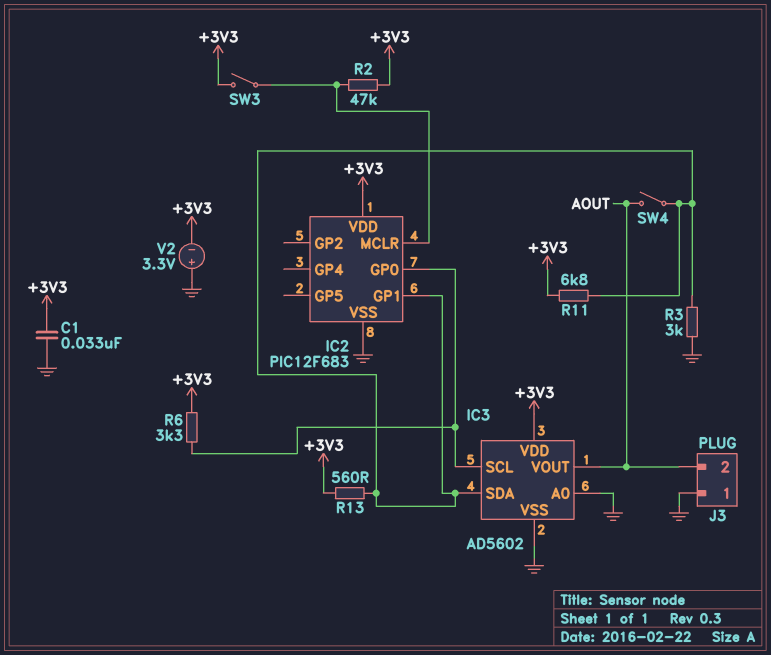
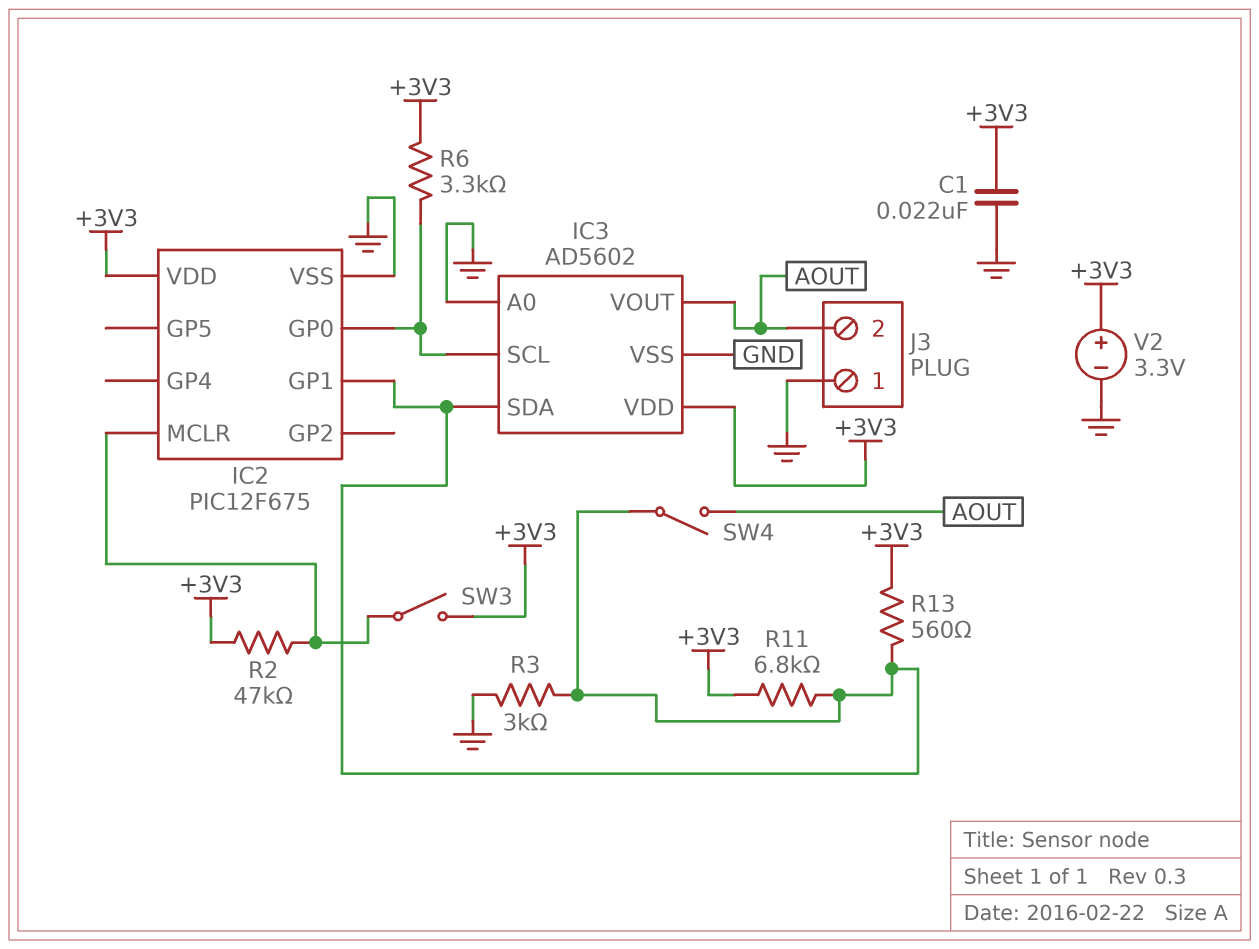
C1: 33nF (+3V3, GND) -> 22nF (+3V3, GND)
IC2: PIC12F683 -> PIC12F675
V2: 3.3V (plus GND, minus +3V3) -> 3.3V (plus +3V3, minus GND)

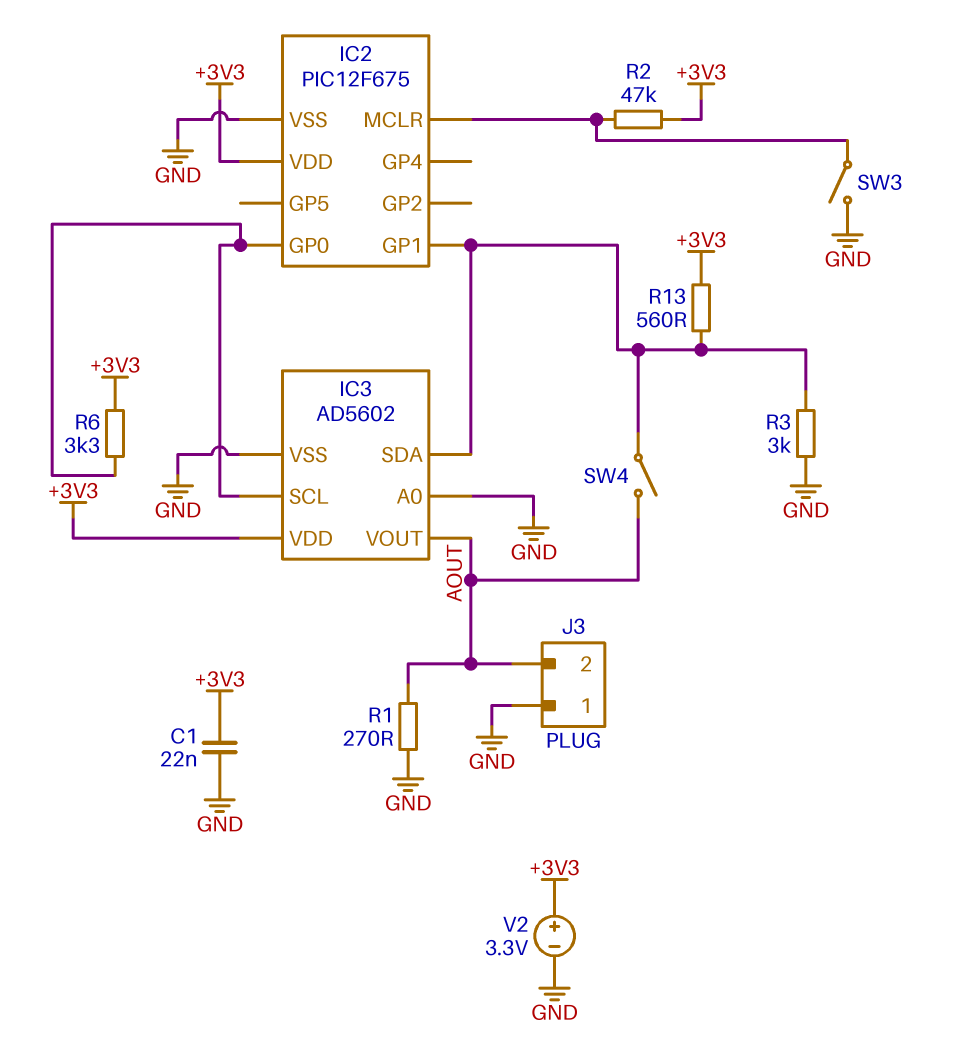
R1: none -> 270 (AOUT, GND)
R11: 6.8k (+3V3, IC2/GP1) -> none
SW3: switch (+3V3, IC2/MCLR) -> switch (GND, IC2/MCLR)

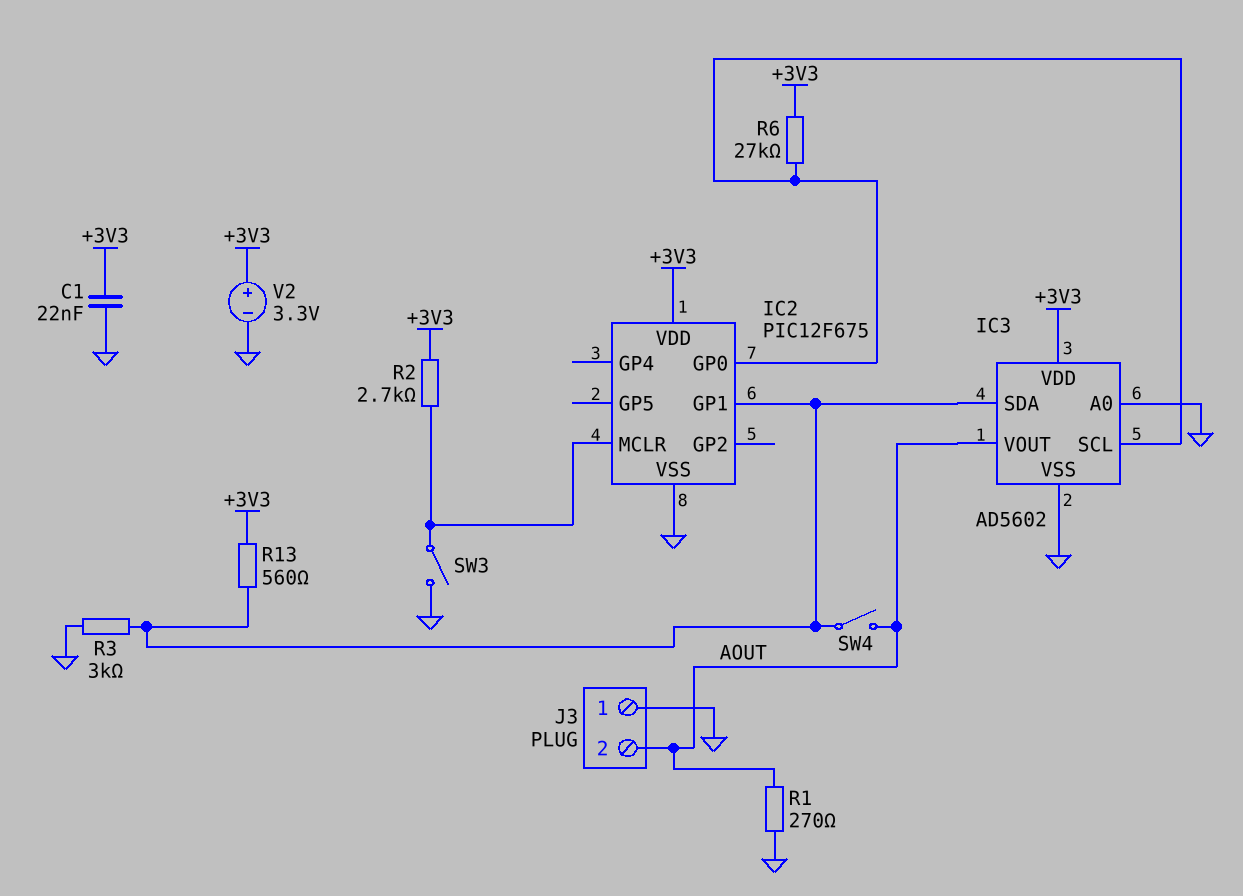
R2: 47k (+3V3, IC2/MCLR) -> 2.7k (+3V3, IC2/MCLR)
R6: 3.3k (+3V3, IC2/GP0) -> 27k (+3V3, IC2/GP0)

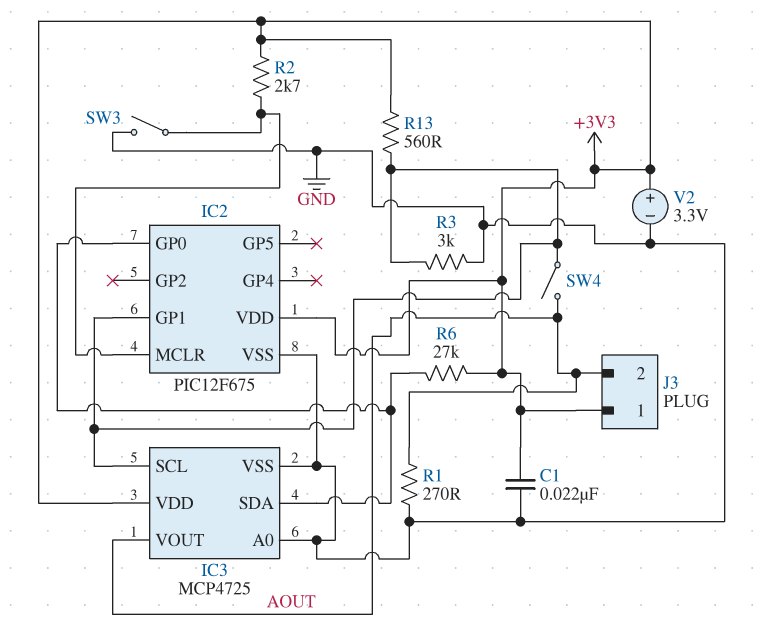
IC3: AD5602 -> MCP4725
IC3 pin SCL: IC2/GP0 -> IC2/GP1
IC3 pin SDA: IC2/GP1 -> IC2/GP0
J3 pin 1: GND -> +3V3

